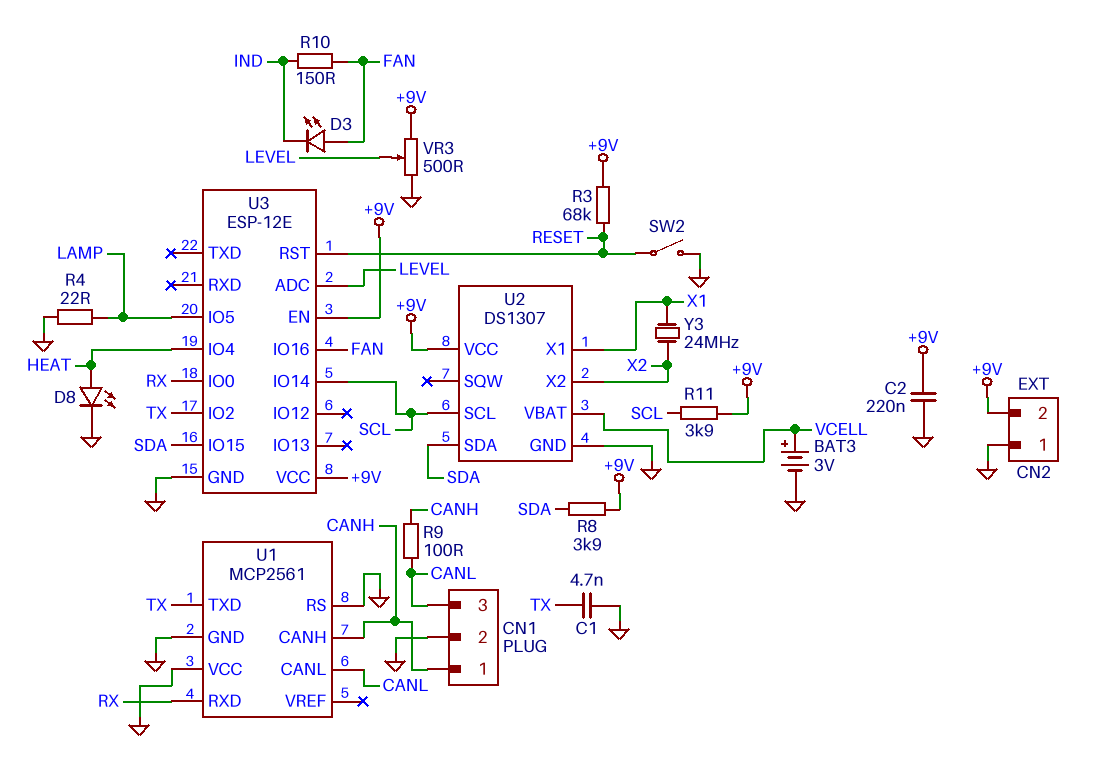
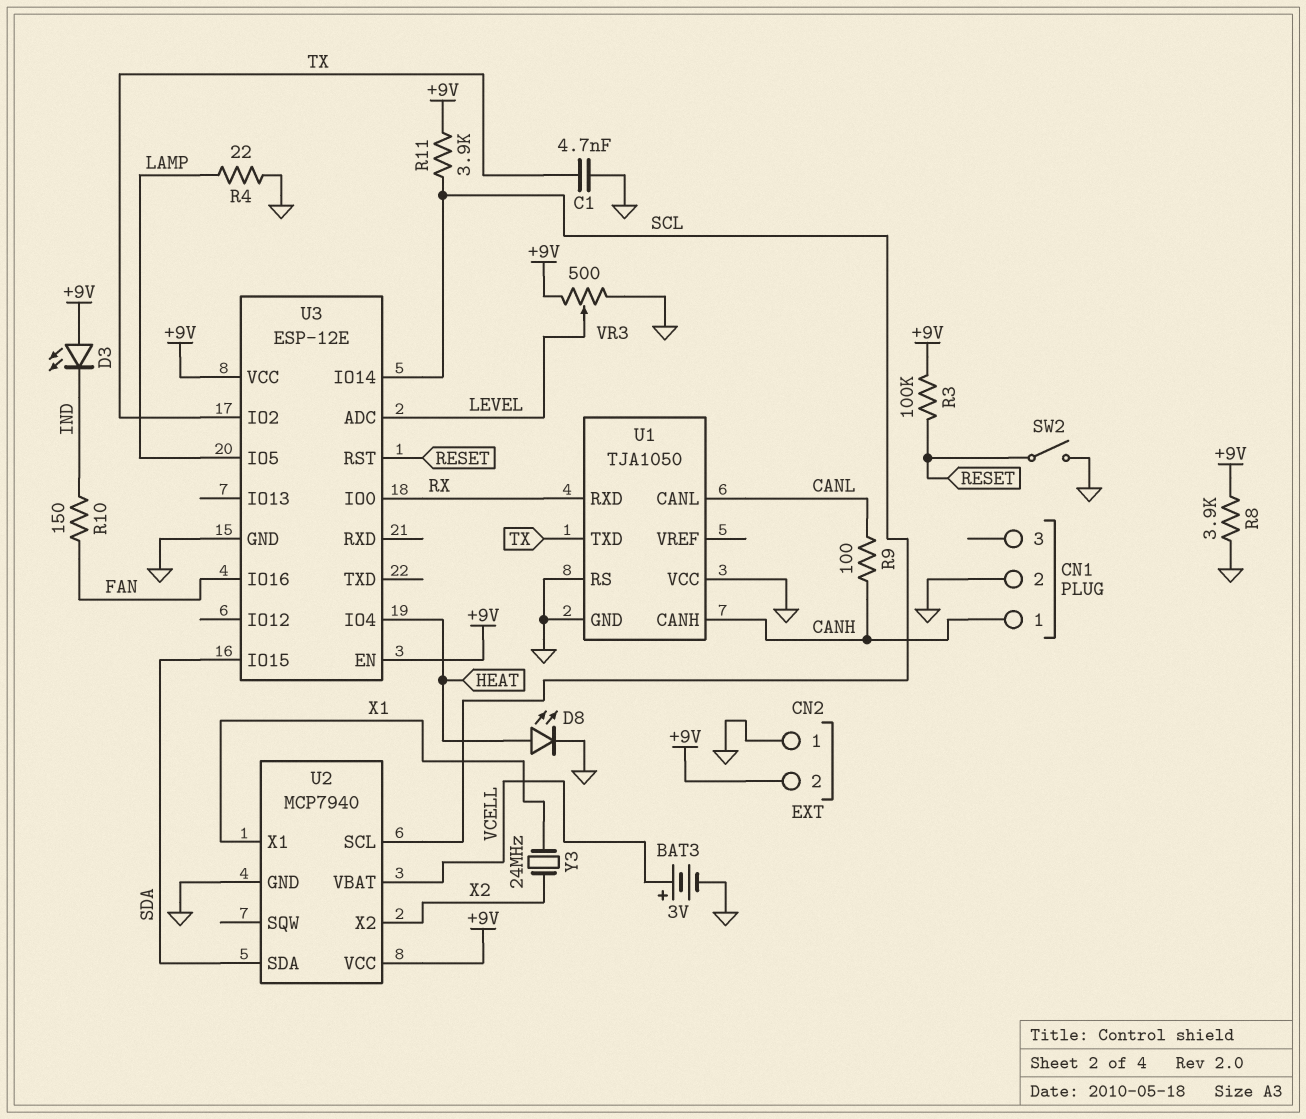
C2: 220nF (+9V, GND) -> none
CN1 pin 3: CANL -> none
D3: LED (A FAN, K IND) -> LED (A +9V, K IND)
R3: 68k (+9V, RESET) -> 100k (+9V, RESET)
R8: 3.9k (+9V, SDA) -> 3.9k (+9V, GND)
U1: MCP2561 -> TJA1050
U2: DS1307 -> MCP7940

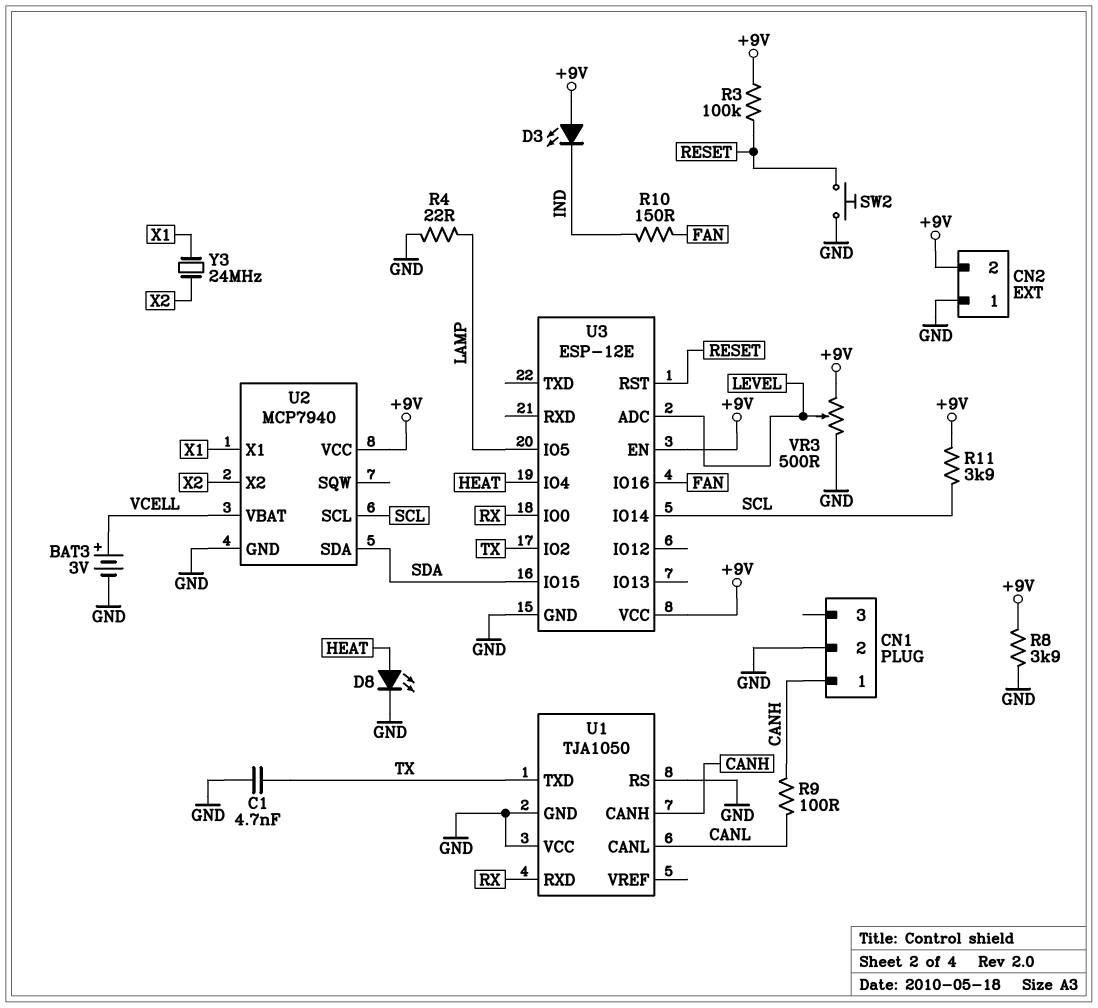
SW2: switch (GND, RESET) -> button (GND, RESET)

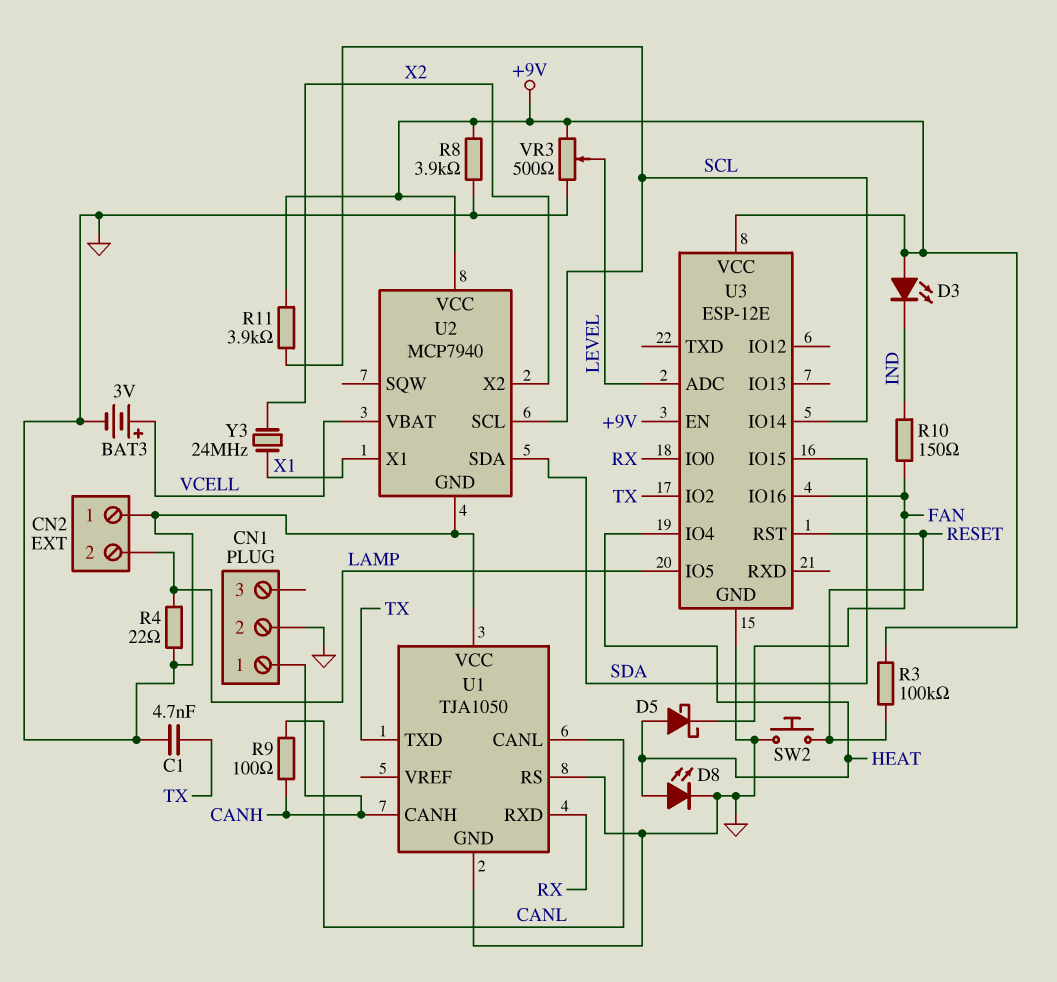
CN2 pin 2: +9V -> LAMP
D5: none -> schottky (A HEAT, K FAN)

